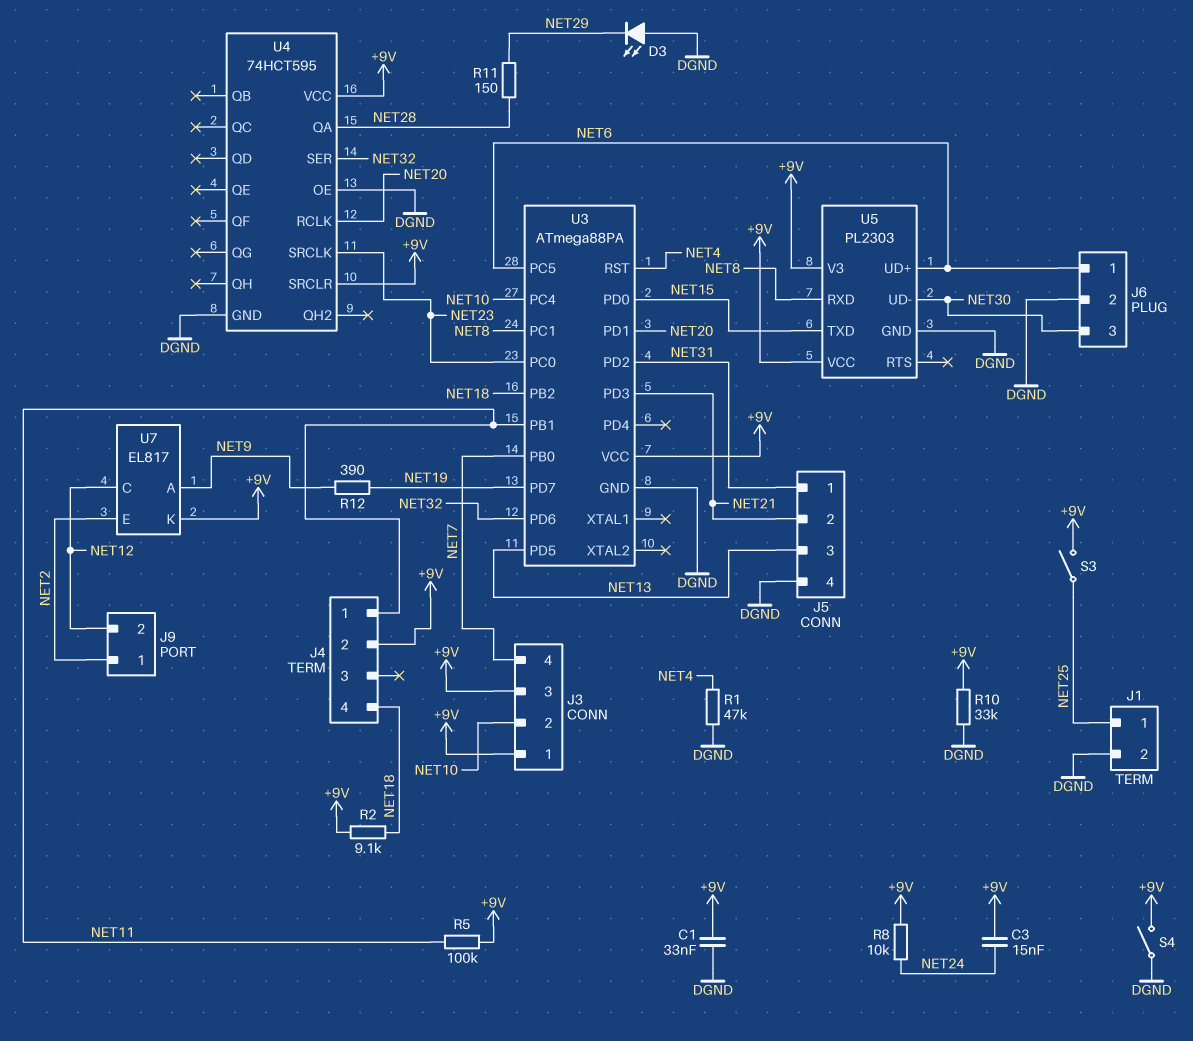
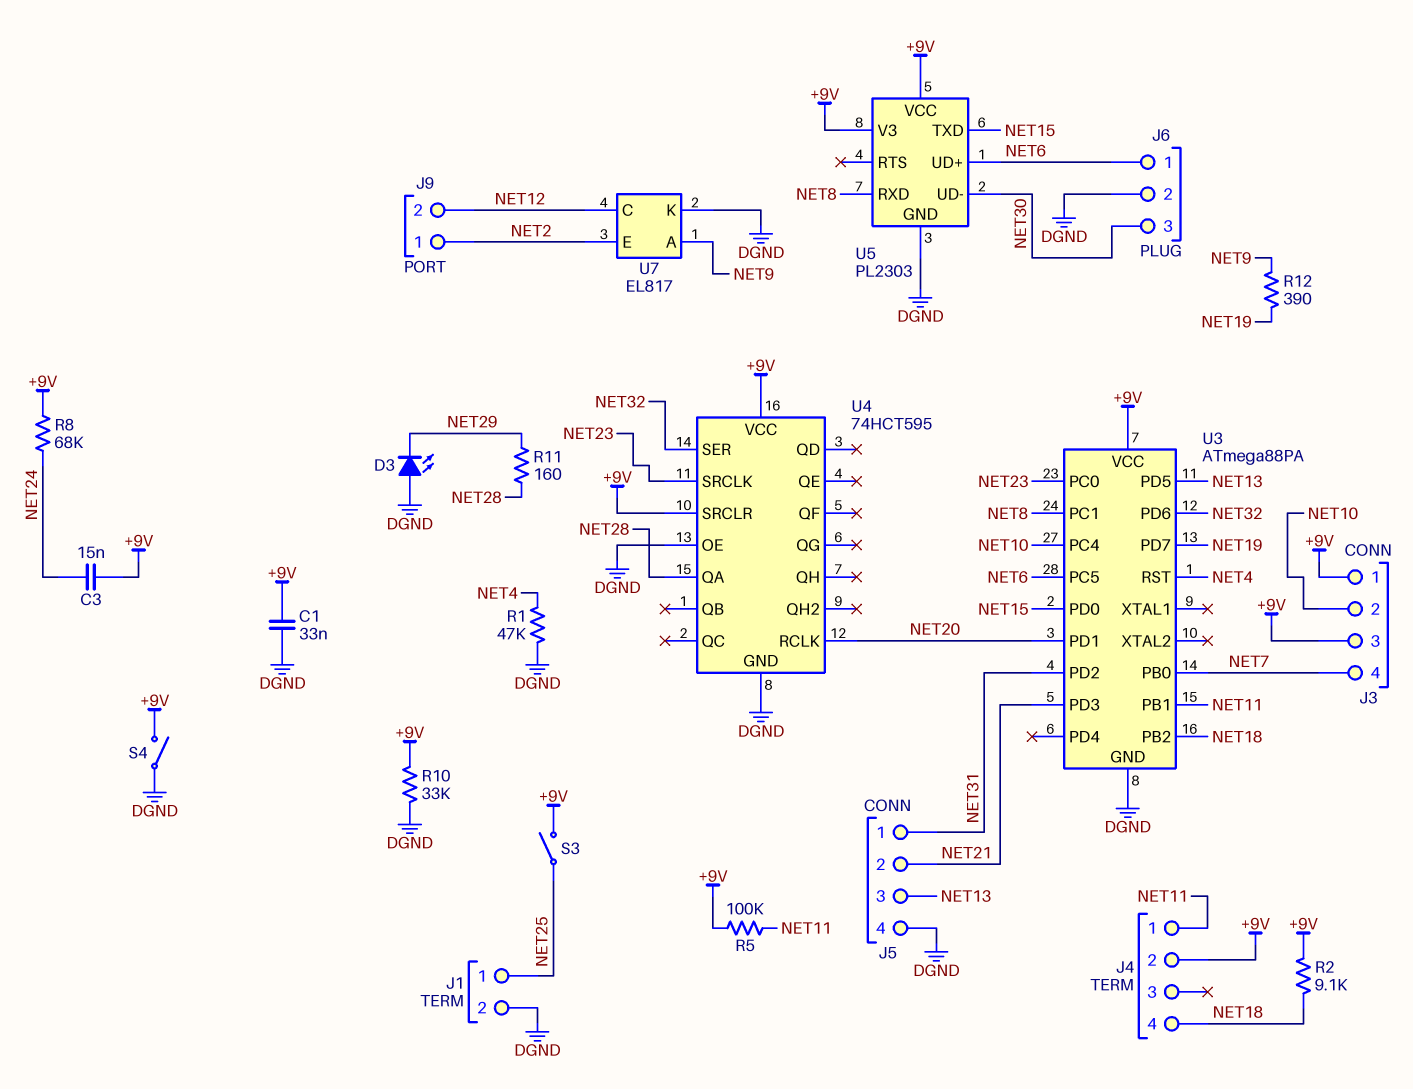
R8: 10k (+9V, NET24) -> 68k (+9V, NET24)
R11: 150 (NET28, NET29) -> 160 (NET28, NET29)
U7 pin K: +9V -> DGND

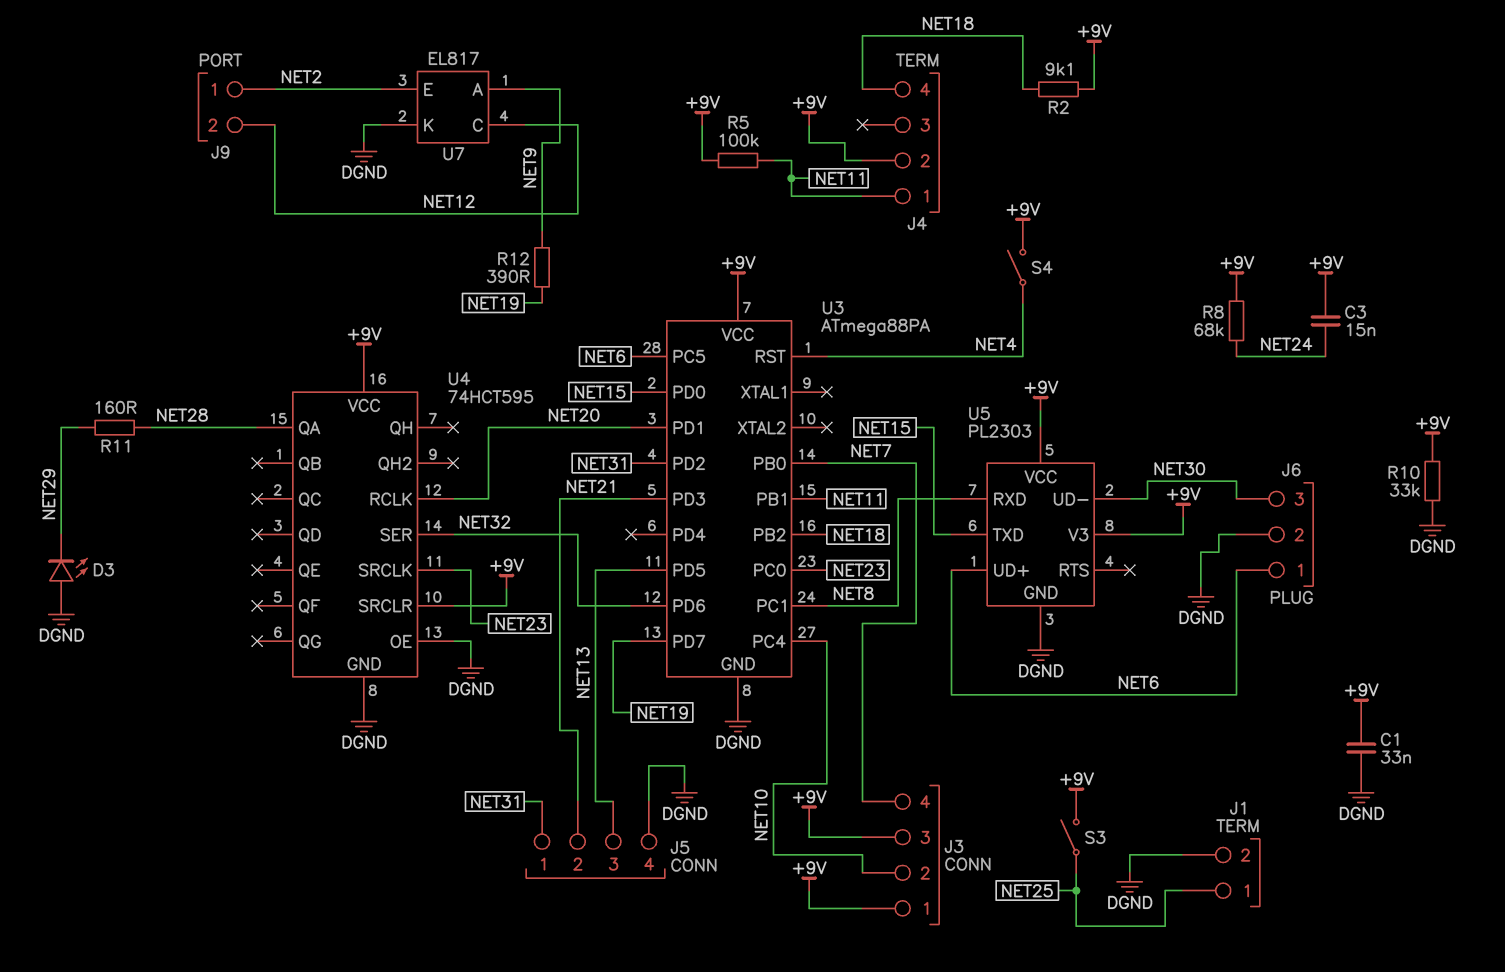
R1: 47k (DGND, NET4) -> none
S4: switch (+9V, DGND) -> switch (+9V, NET4)

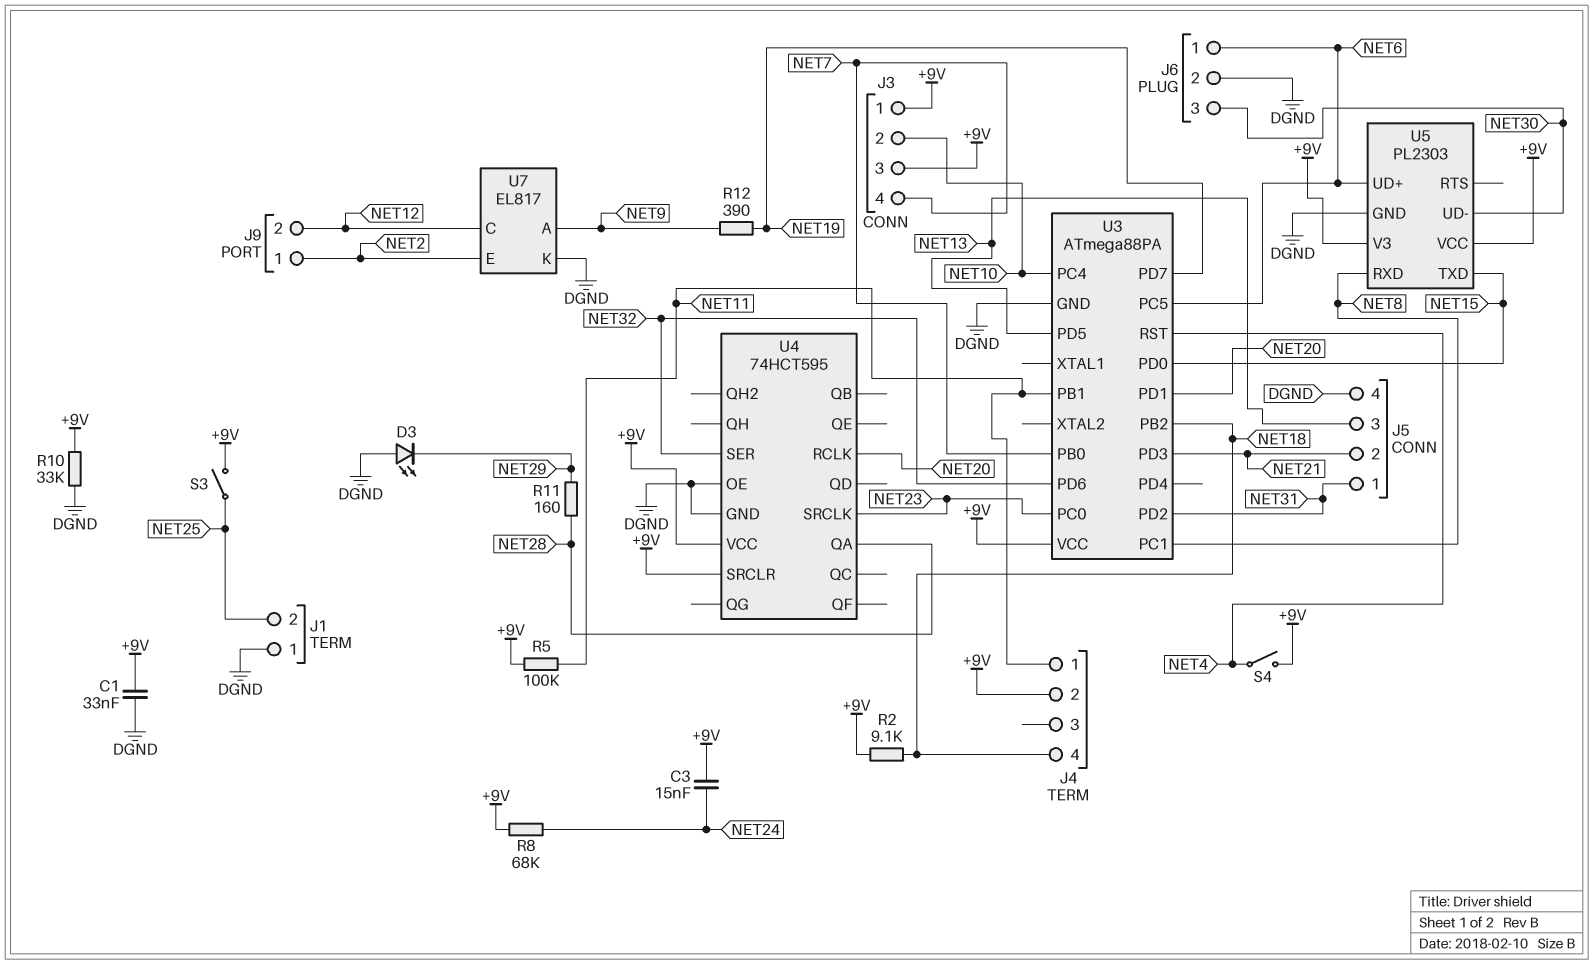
J1 pin 1: NET25 -> DGND
J1 pin 2: DGND -> NET25

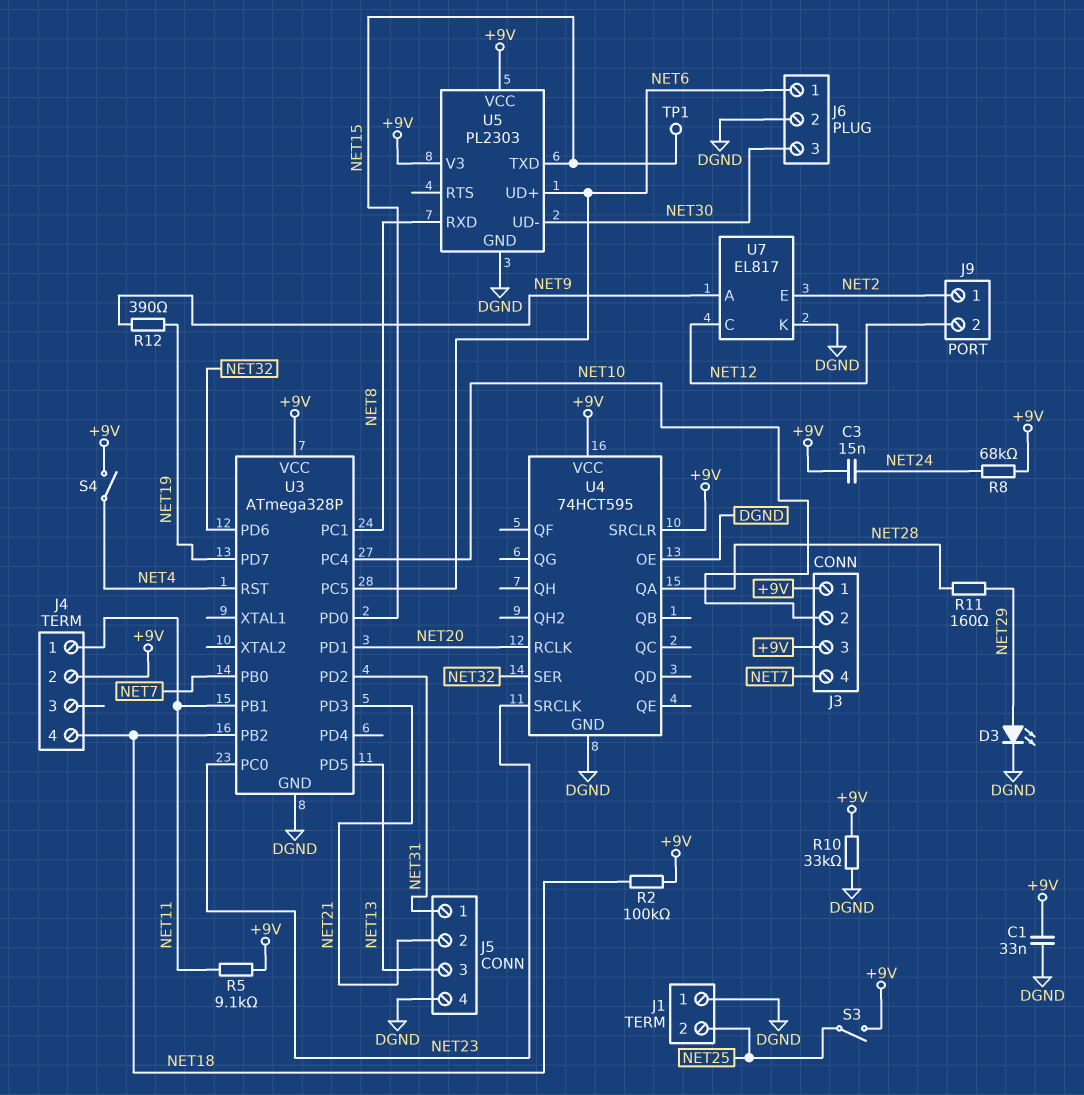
D3: LED (A DGND, K NET29) -> LED (A NET29, K DGND)
R2: 9.1k (+9V, NET18) -> 100k (+9V, NET18)
R5: 100k (+9V, NET11) -> 9.1k (+9V, NET11)
TP1: none -> test point (NET15)
U3: ATmega88PA -> ATmega328P

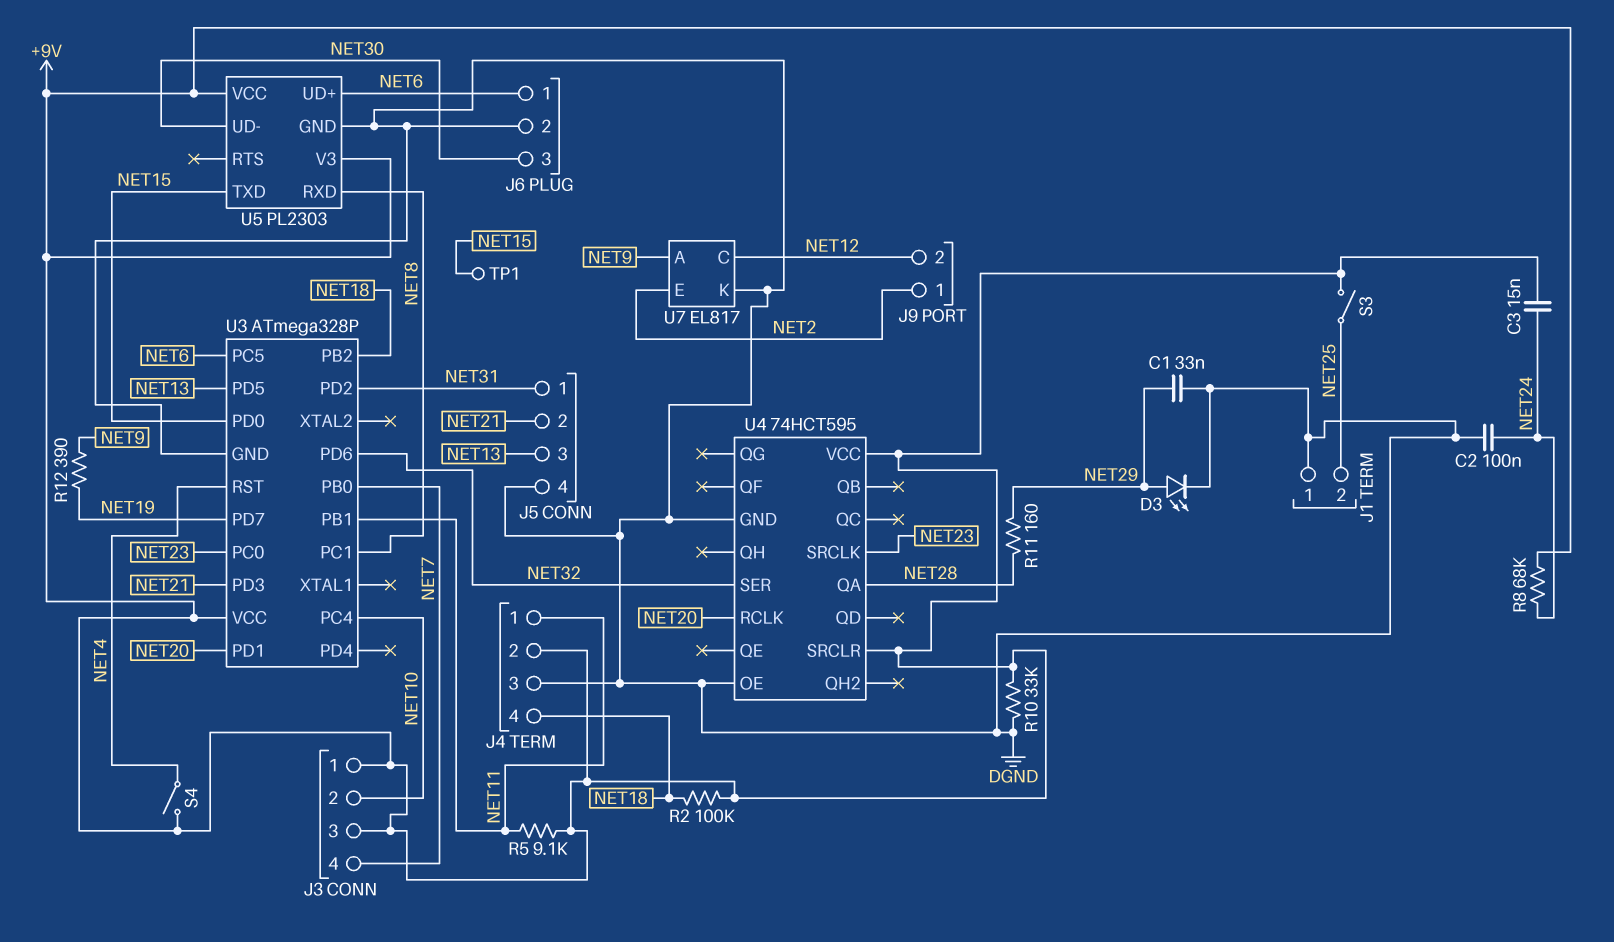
C1: 33nF (+9V, DGND) -> 33nF (DGND, NET29)
C2: none -> 100nF (DGND, NET24)
J4 pin 3: none -> DGND

